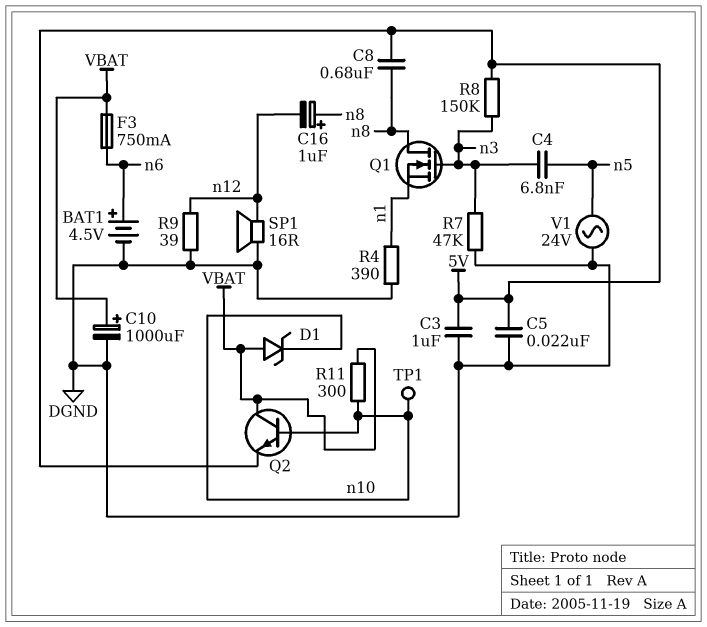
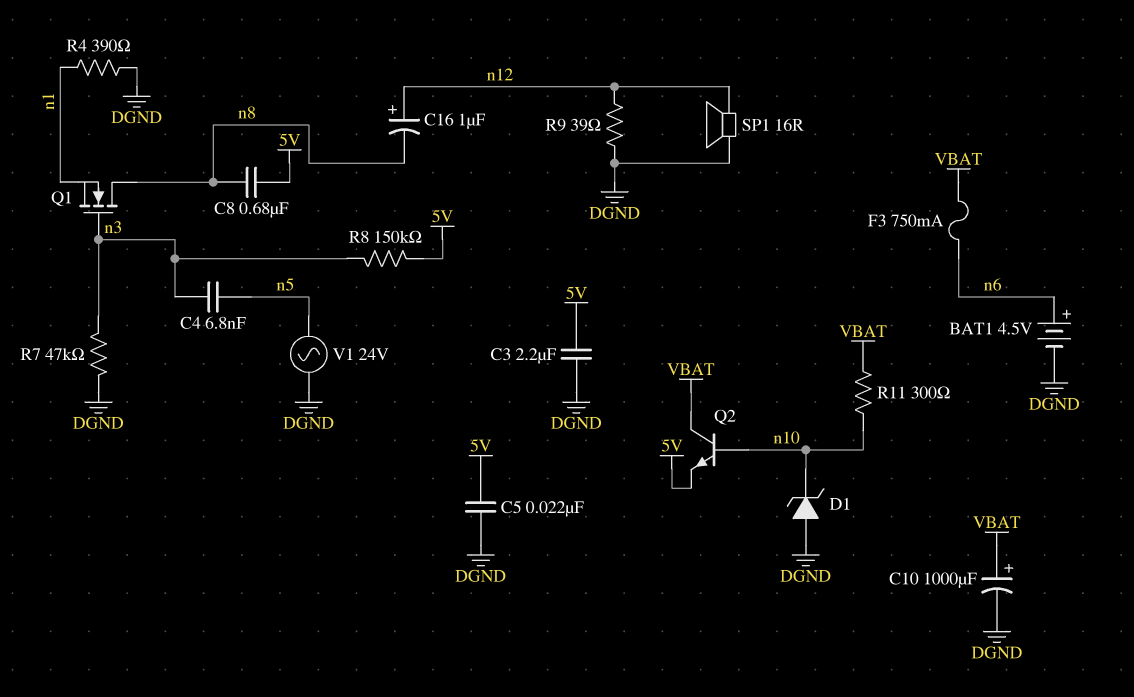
C3: 1uF (5V, DGND) -> 2.2uF (5V, DGND)
C16: 1uF (plus n8, minus n12) -> 1uF (plus n12, minus n8)
D1: zener (A VBAT, K n10) -> zener (A DGND, K n10)
TP1: test point (n10) -> none

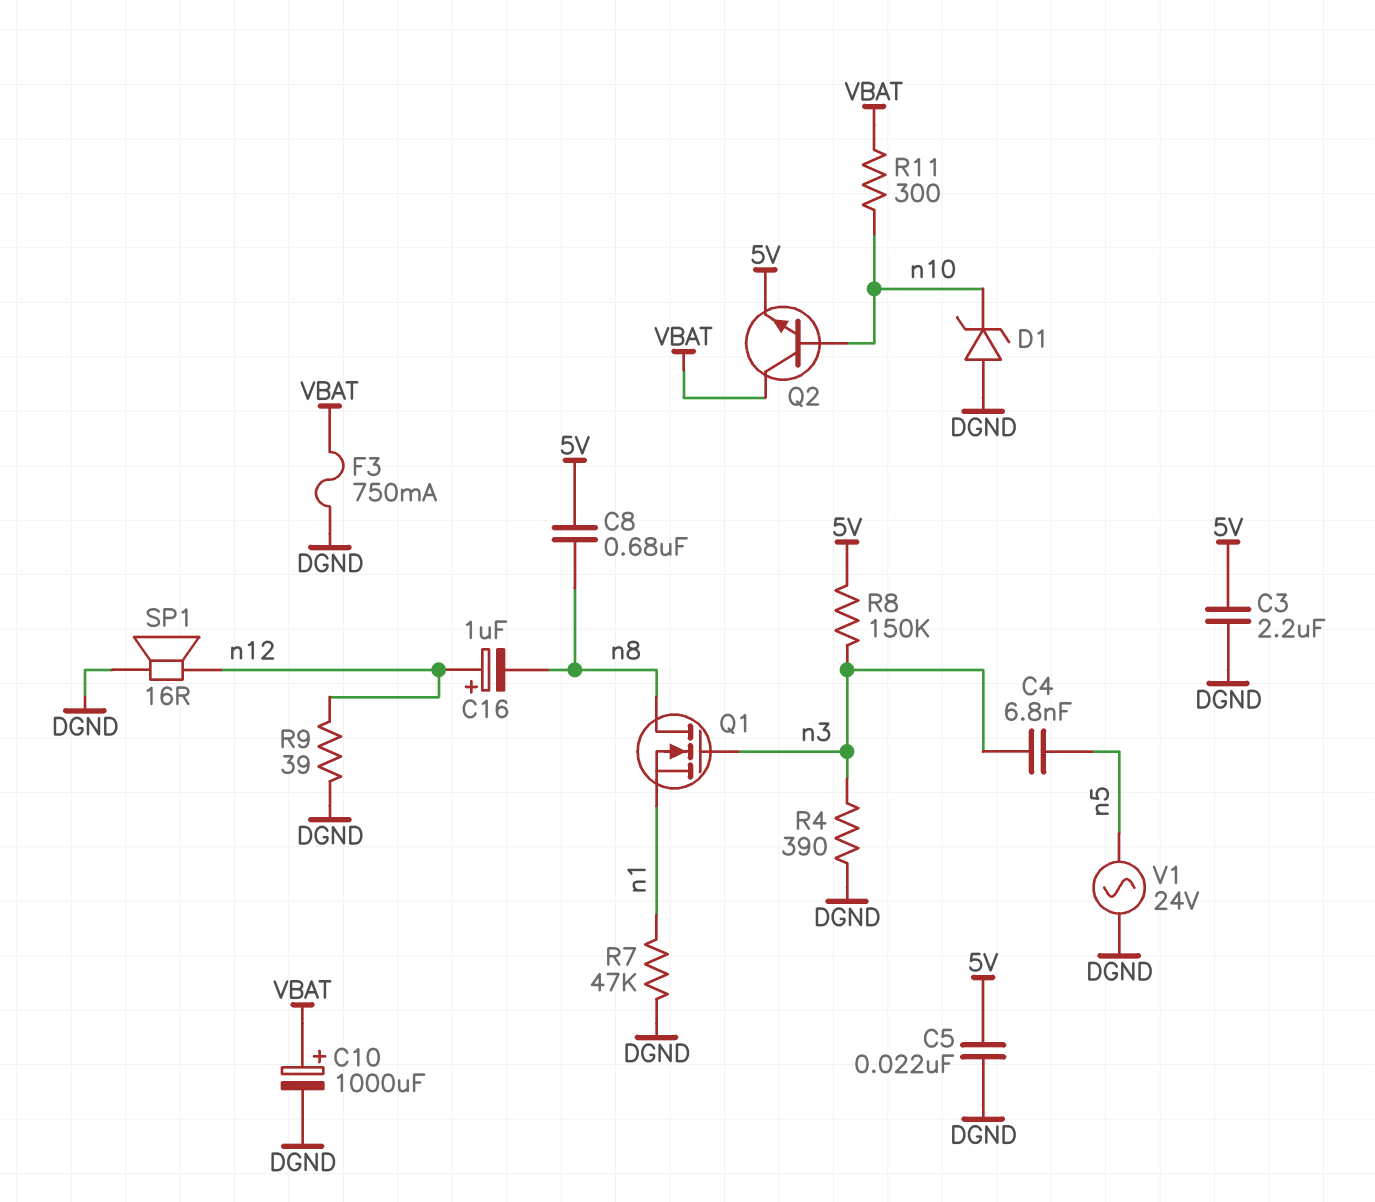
BAT1: 4.5V (plus n6, minus DGND) -> none
F3: 750mA (VBAT, n6) -> 750mA (DGND, VBAT)
R4: 390 (DGND, n1) -> 390 (DGND, n3)
R7: 47k (DGND, n3) -> 47k (DGND, n1)

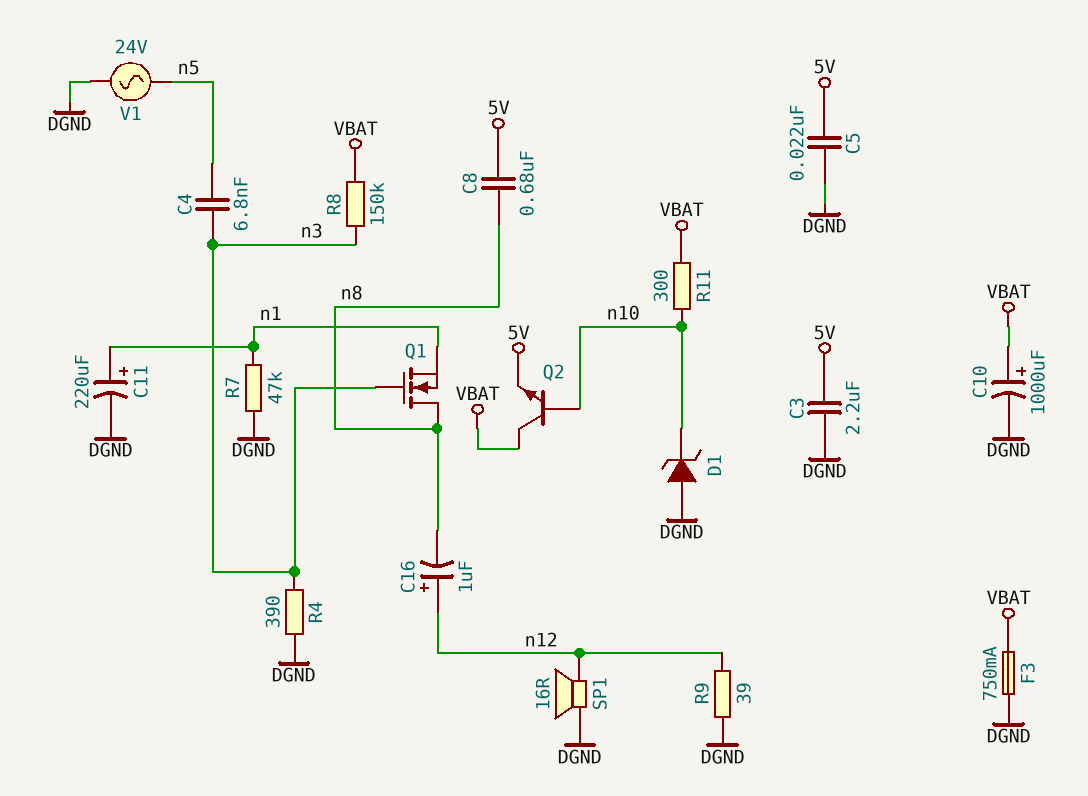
C11: none -> 220uF (plus n1, minus DGND)
R8: 150k (5V, n3) -> 150k (VBAT, n3)

